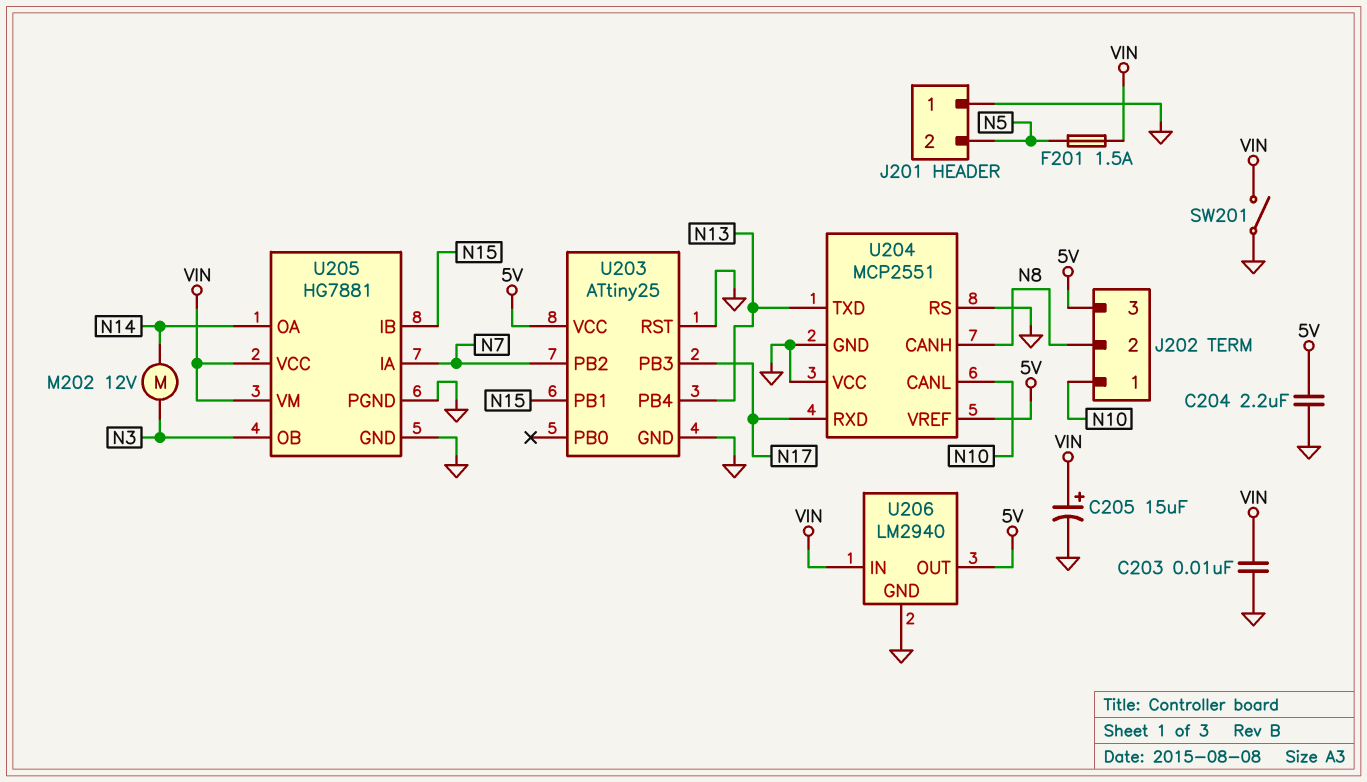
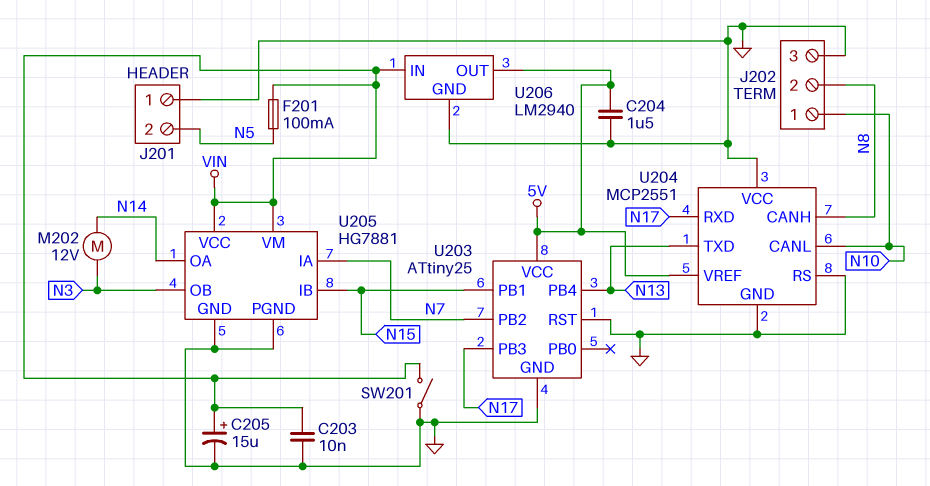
C204: 2.2uF (5V, GND) -> 1.5uF (5V, GND)
F201: 1.5A (N5, VIN) -> 100mA (N5, VIN)
J202 pin 3: 5V -> GND

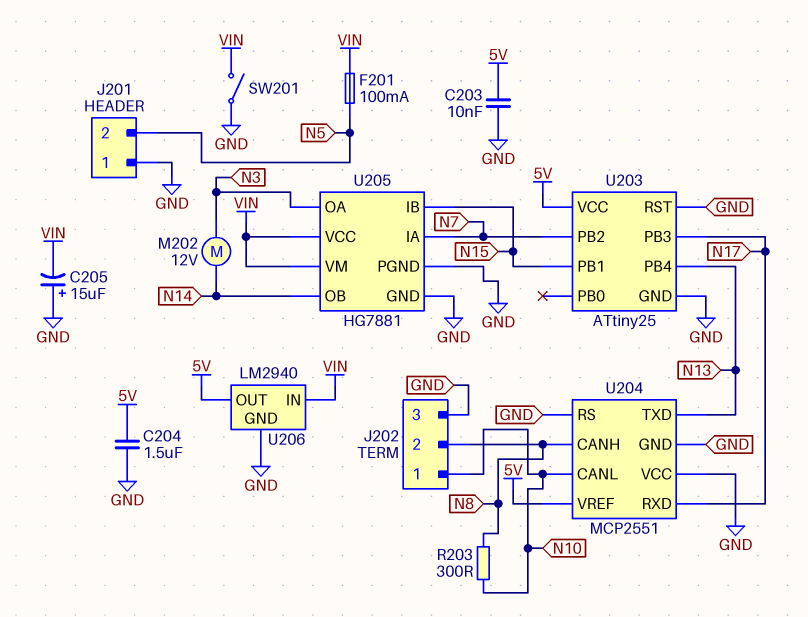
C203: 10nF (GND, VIN) -> 10nF (5V, GND)
C205: 15uF (plus VIN, minus GND) -> 15uF (plus GND, minus VIN)
R203: none -> 300 (N8, N10)
U205 pin OA: N14 -> N3
U205 pin OB: N3 -> N14

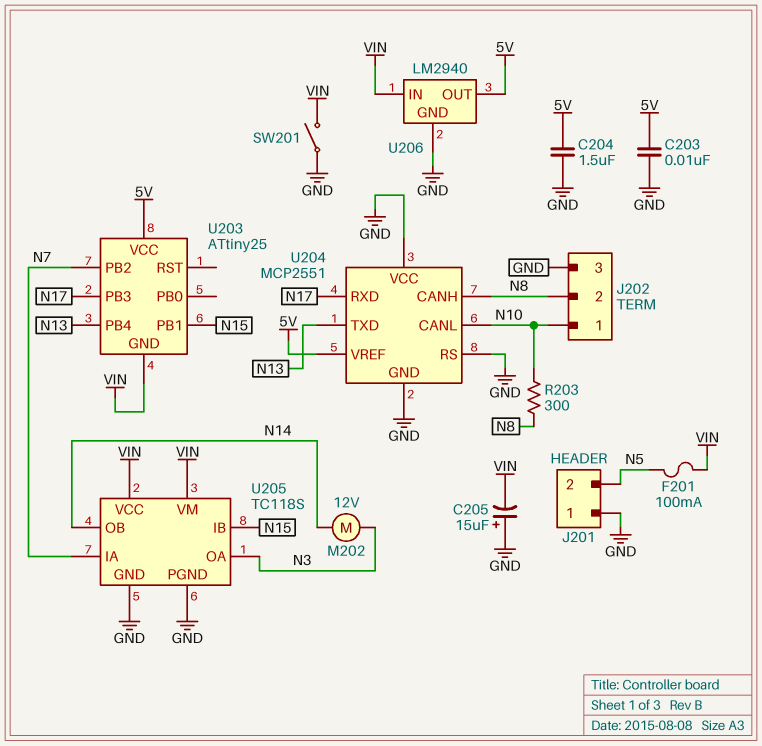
U203 pin GND: GND -> VIN
U203 pin RST: GND -> none
U205: HG7881 -> TC118S

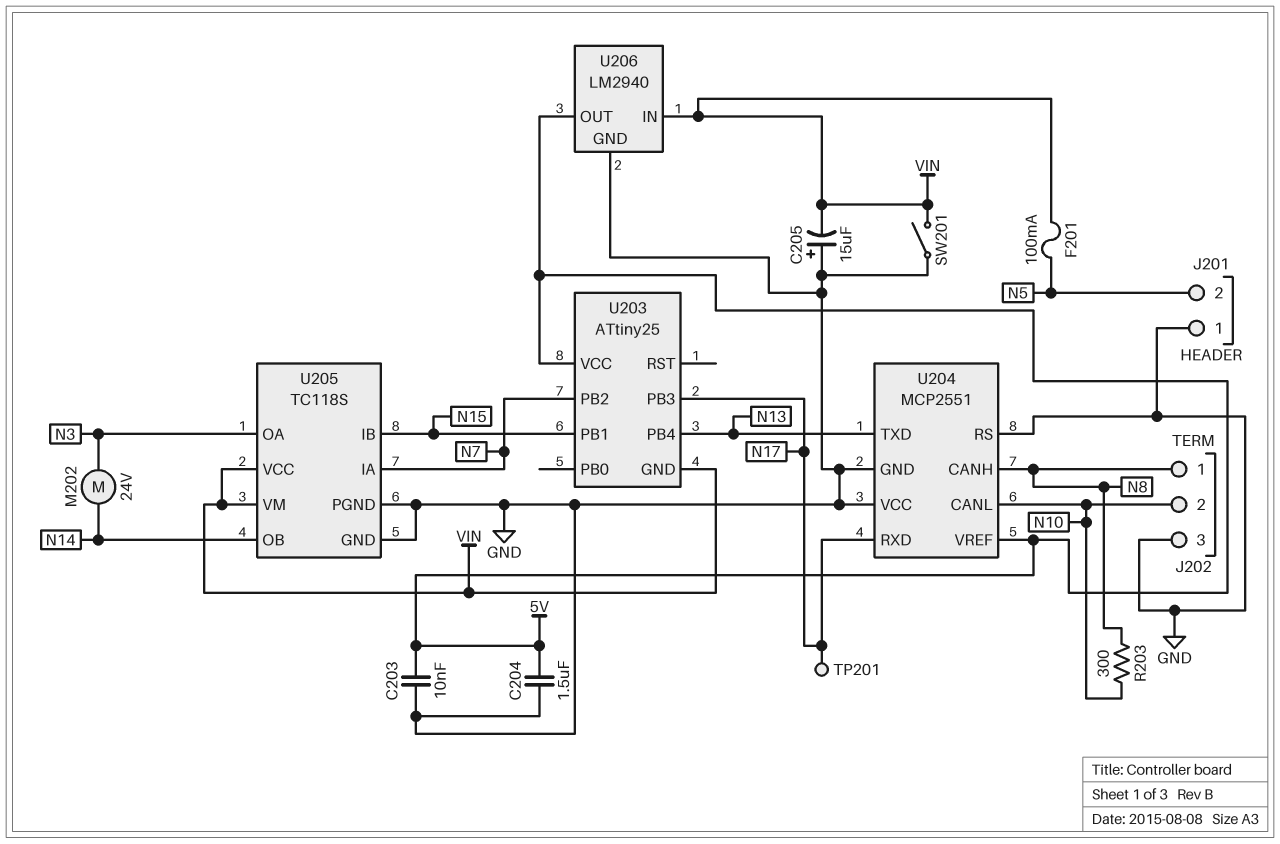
J202 pin 1: N10 -> N8
J202 pin 2: N8 -> N10
M202: motor 12V (N3, N14) -> motor 24V (N3, N14)
TP201: none -> test point (N17)

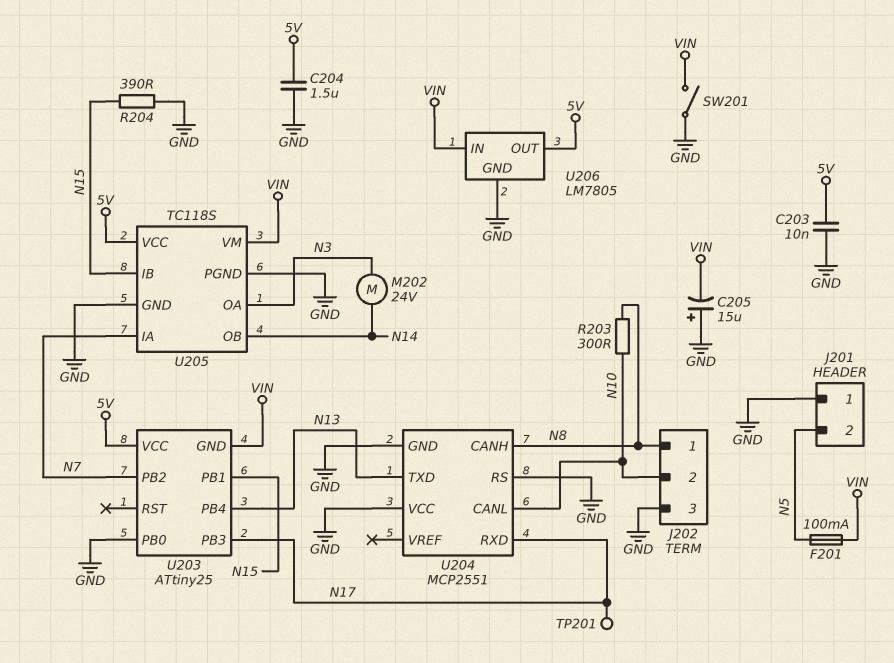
R204: none -> 390 (GND, N15)
U203 pin PB0: none -> GND
U204 pin VREF: 5V -> none
U205 pin VCC: VIN -> 5V
U206: LM2940 -> LM7805

